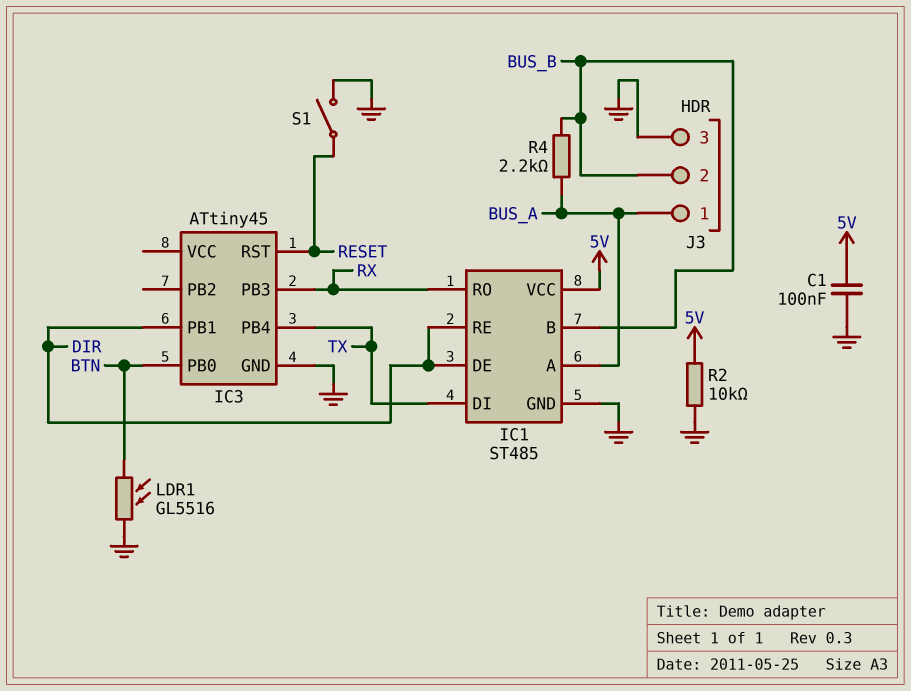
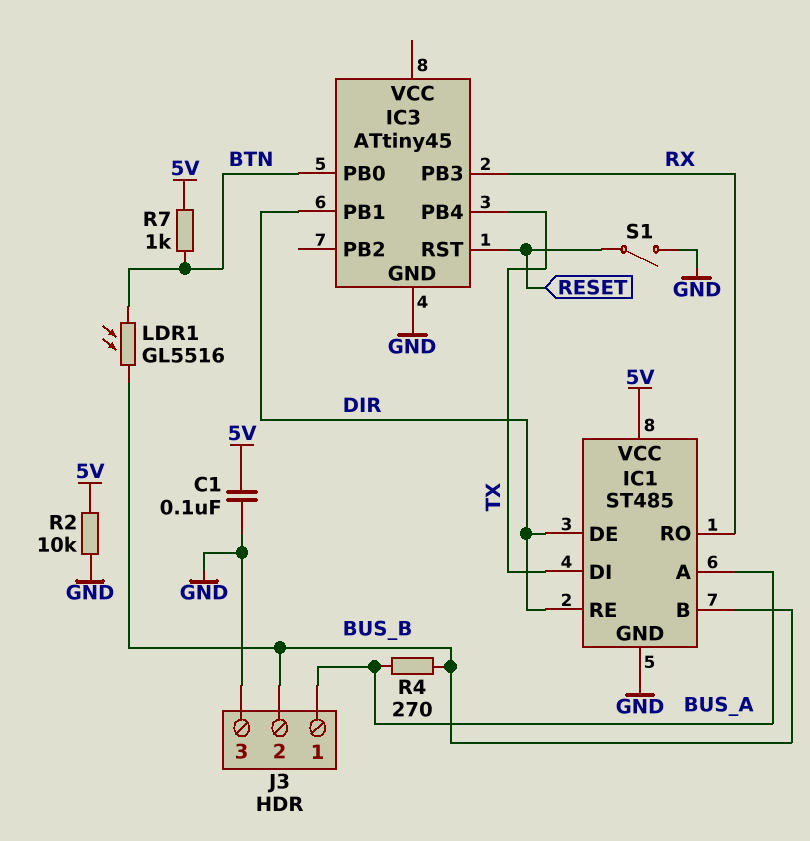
LDR1: GL5516 (BTN, GND) -> GL5516 (BTN, BUS_B)
R4: 2.2k (BUS_A, BUS_B) -> 270 (BUS_A, BUS_B)
R7: none -> 1k (5V, BTN)

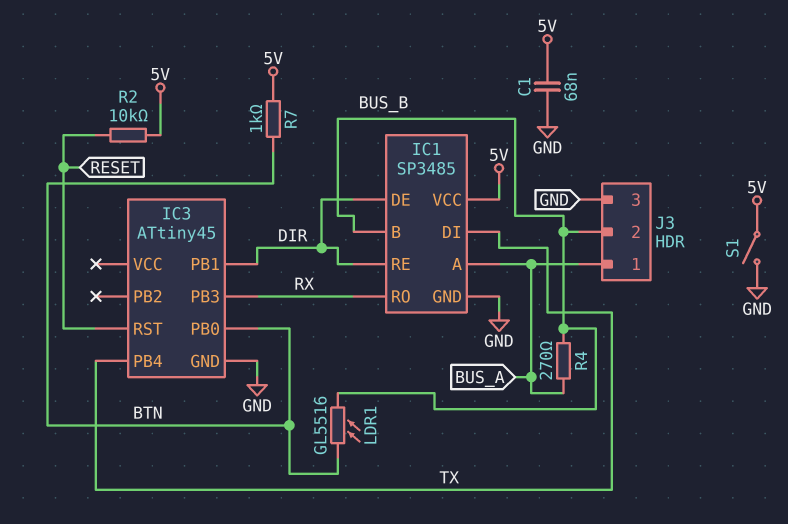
C1: 100nF (5V, GND) -> 68nF (5V, GND)
IC1: ST485 -> SP3485
R2: 10k (5V, GND) -> 10k (5V, RESET)
S1: switch (GND, RESET) -> switch (5V, GND)

